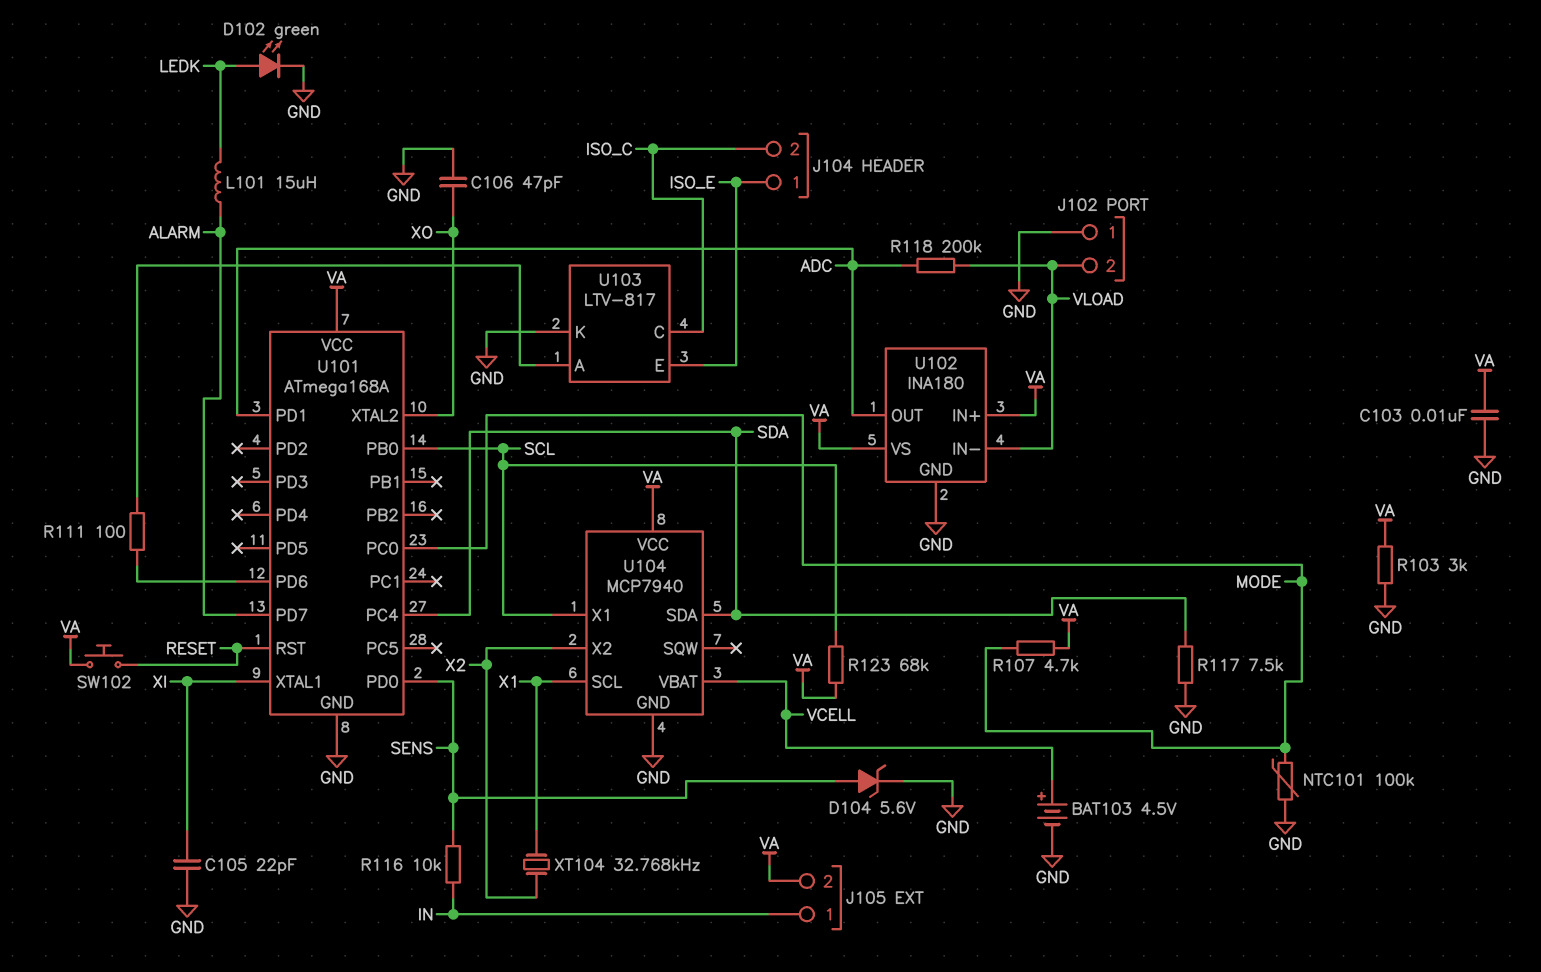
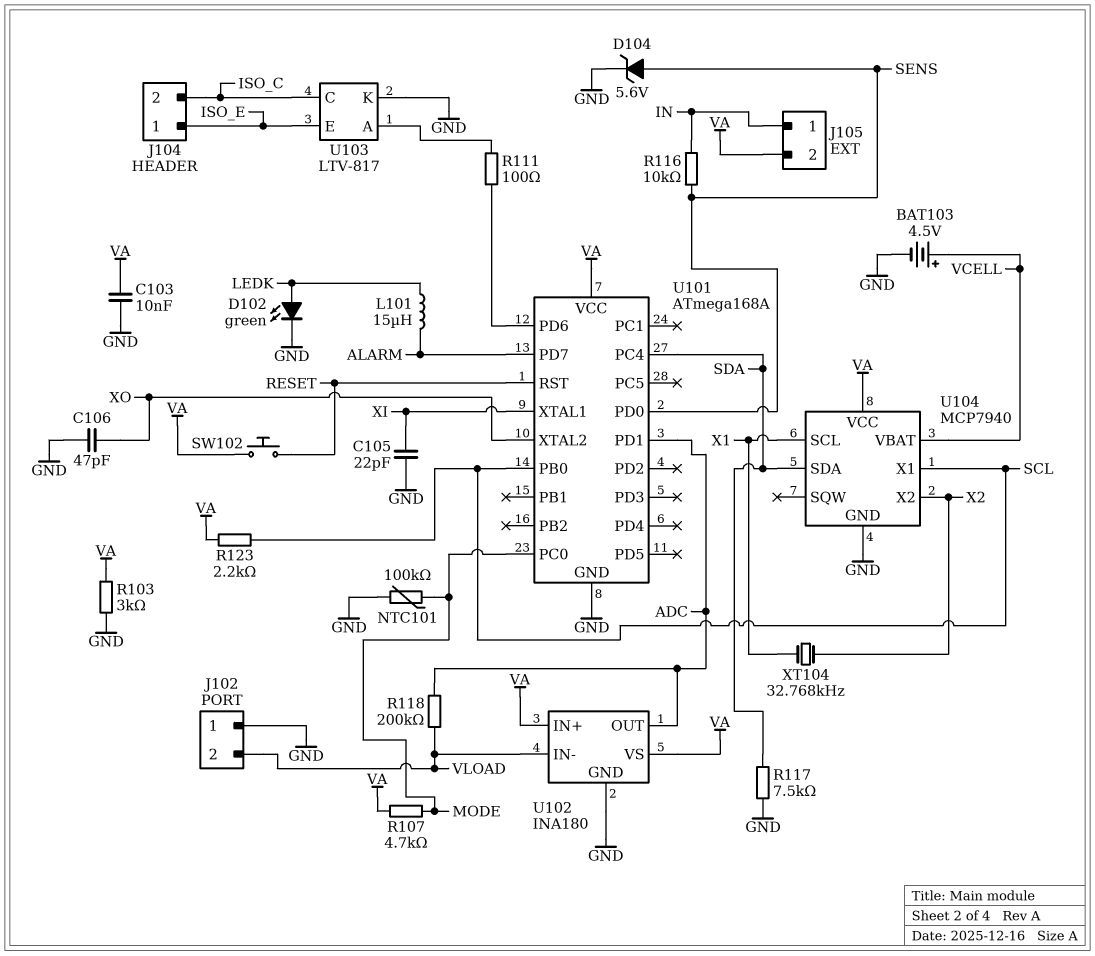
R123: 68k (SCL, VA) -> 2.2k (SCL, VA)

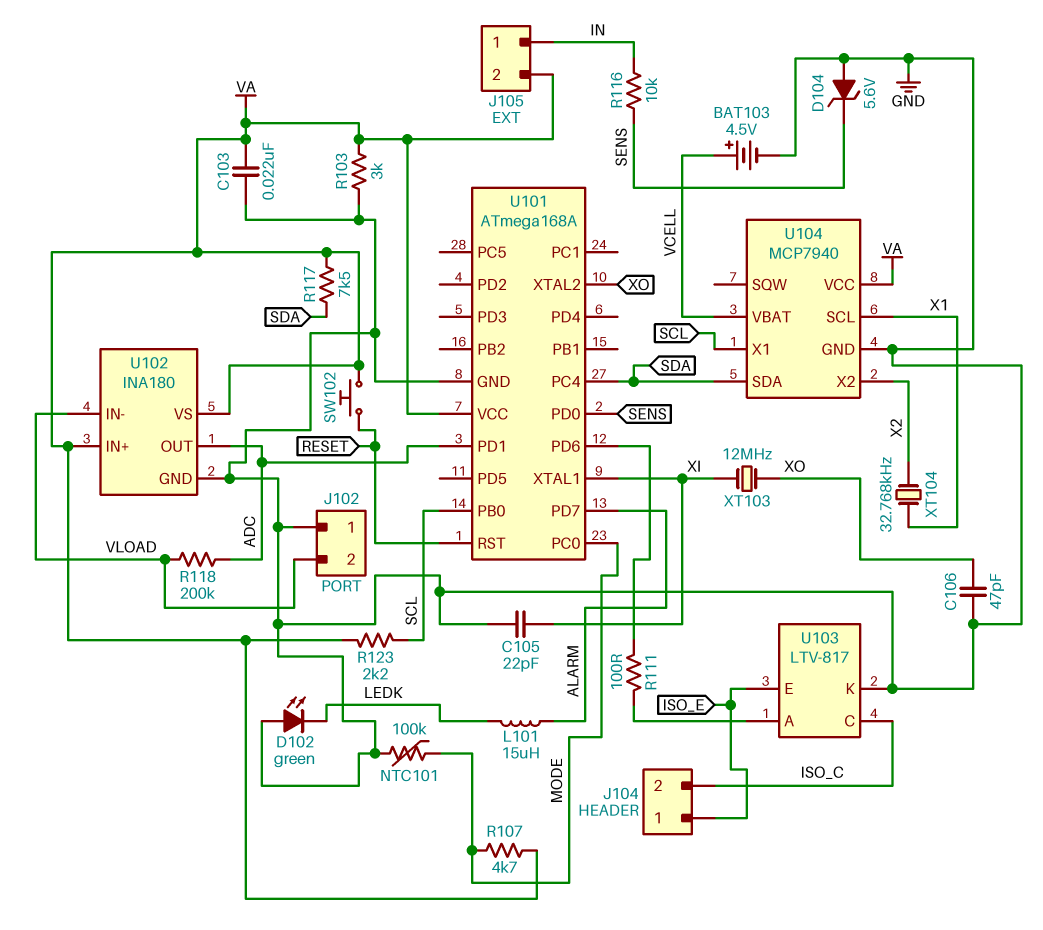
C103: 10nF (GND, VA) -> 22nF (GND, VA)
D102: LED green (A LEDK, K GND) -> LED green (A GND, K LEDK)
D104: zener 5.6V (A SENS, K GND) -> zener 5.6V (A GND, K SENS)
R117: 7.5k (GND, SDA) -> 7.5k (SDA, VA)
XT103: none -> 12MHz (XI, XO)

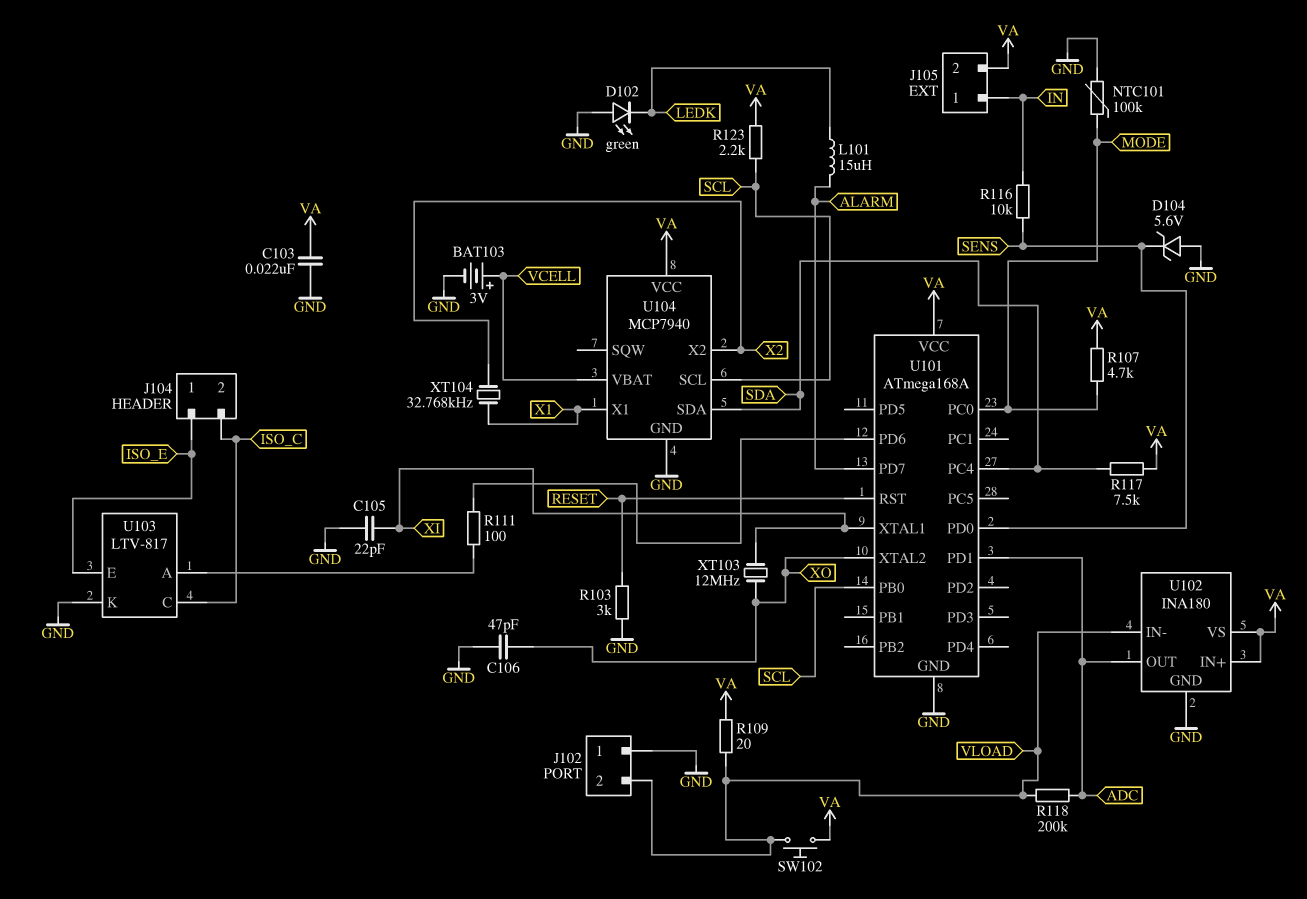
BAT103: 4.5V (plus VCELL, minus GND) -> 3V (plus VCELL, minus GND)
R103: 3k (GND, VA) -> 3k (GND, RESET)
R109: none -> 20 (VA, VLOAD)
SW102: button (RESET, VA) -> button (VA, VLOAD)
U104 pin SCL: X1 -> SCL
U104 pin X1: SCL -> X1

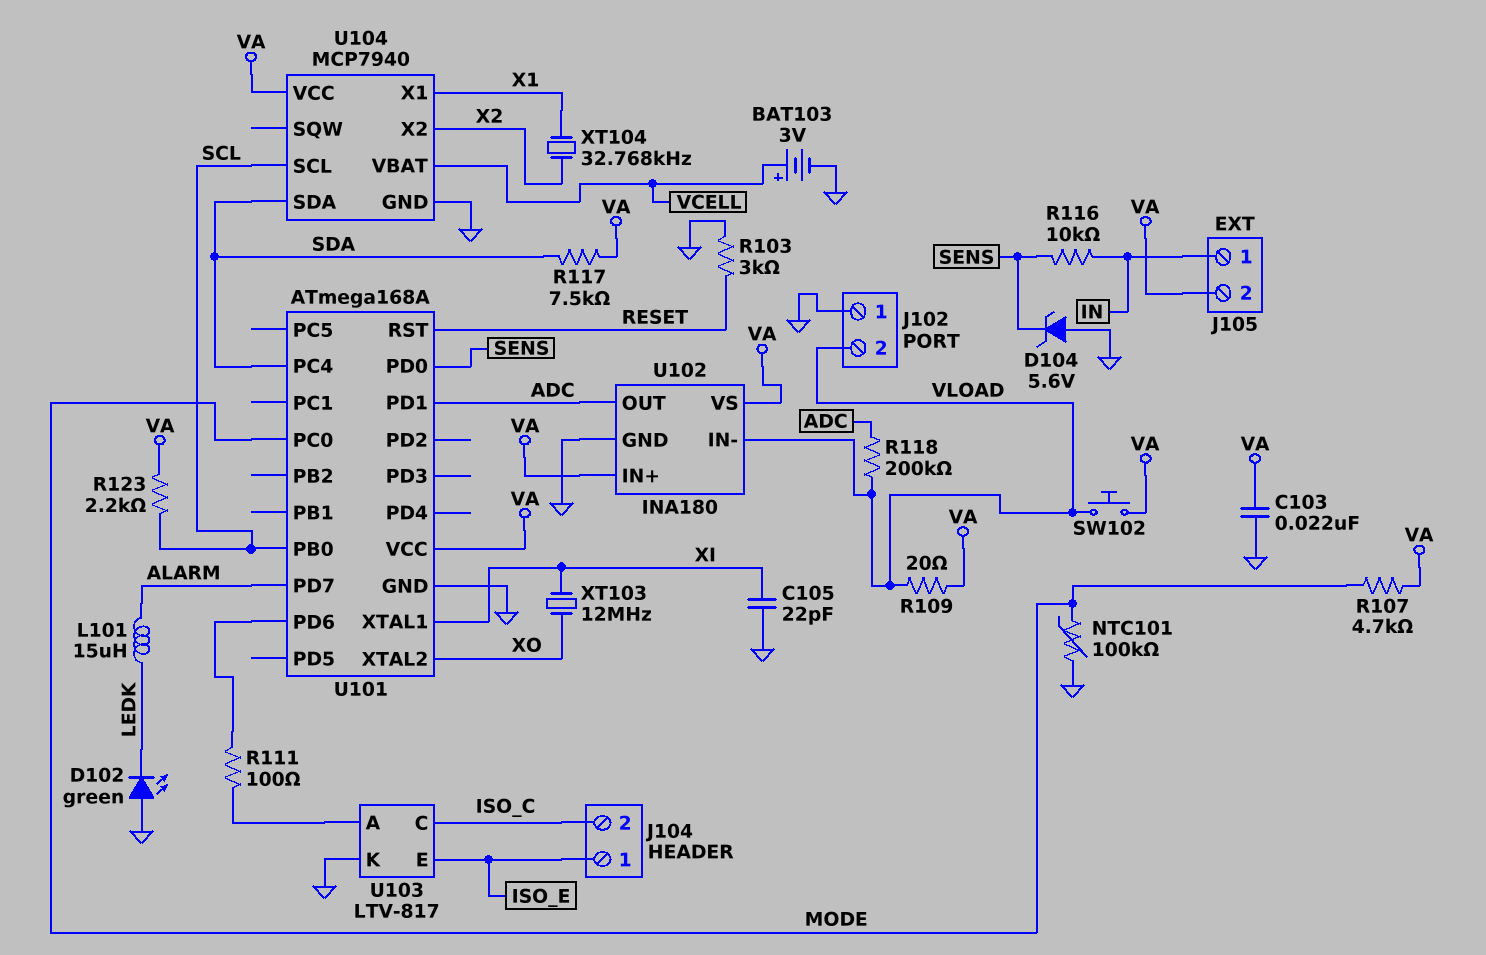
C106: 47pF (GND, XO) -> none

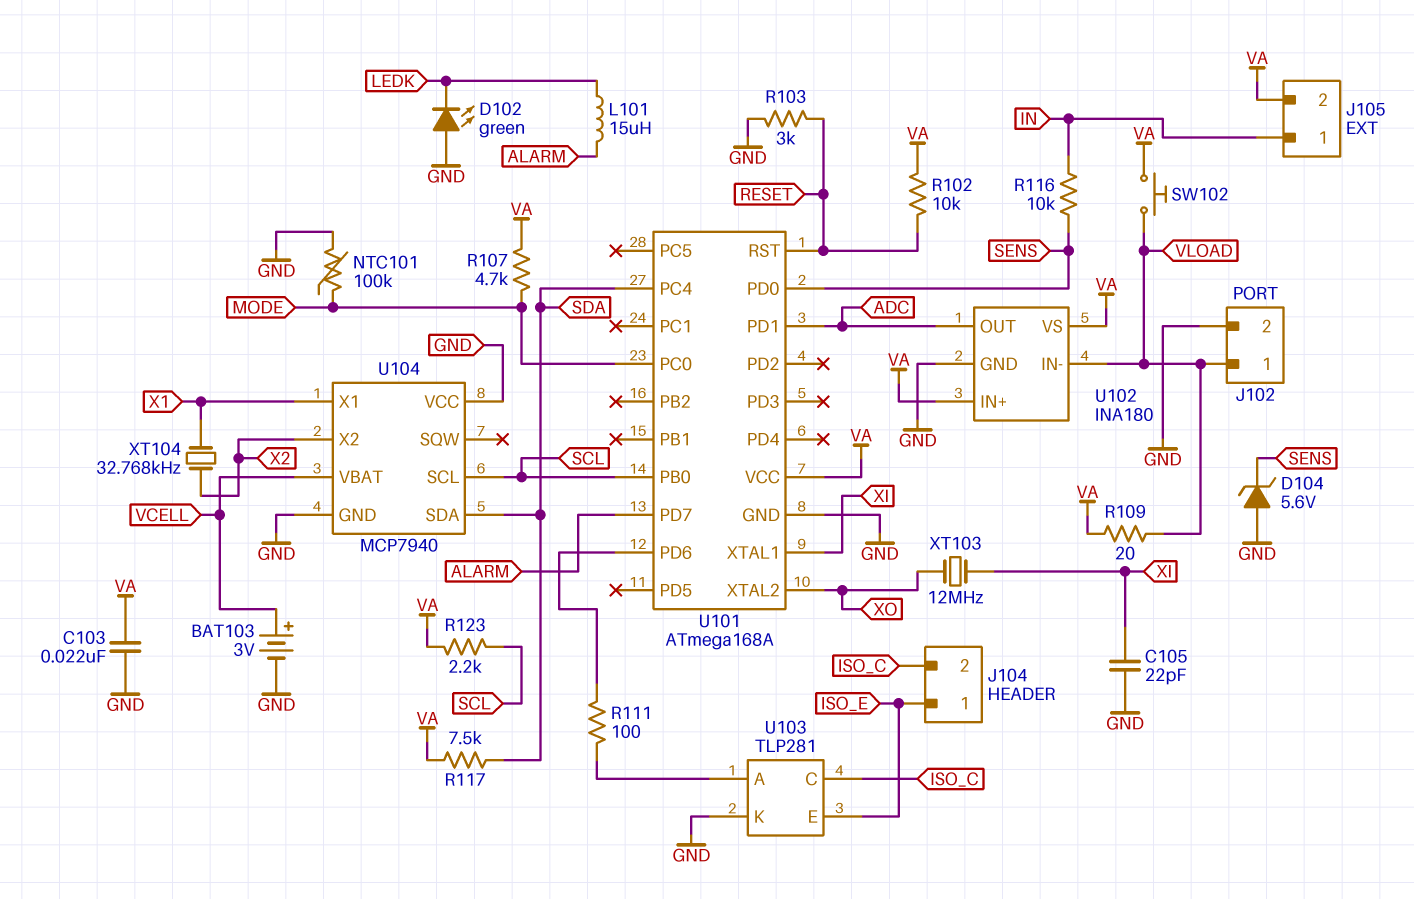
J102 pin 1: GND -> VLOAD
J102 pin 2: VLOAD -> GND
R102: none -> 10k (RESET, VA)
R118: 200k (ADC, VLOAD) -> none
U103: LTV-817 -> TLP281
U104 pin VCC: VA -> GND

